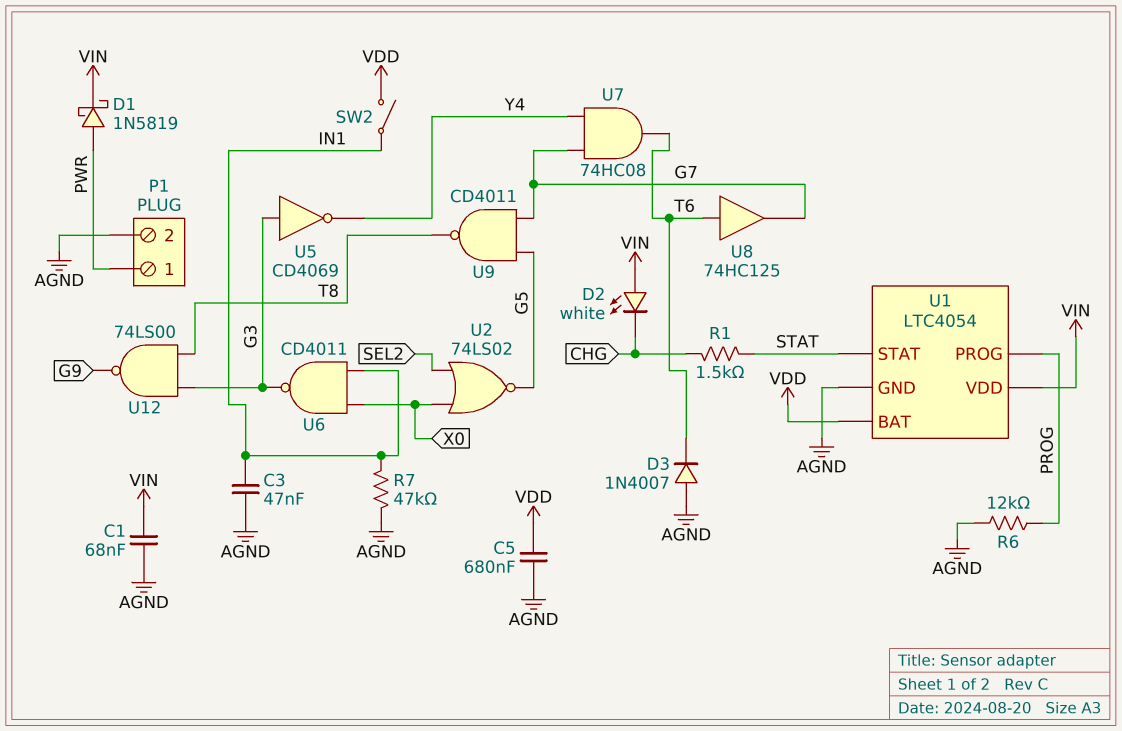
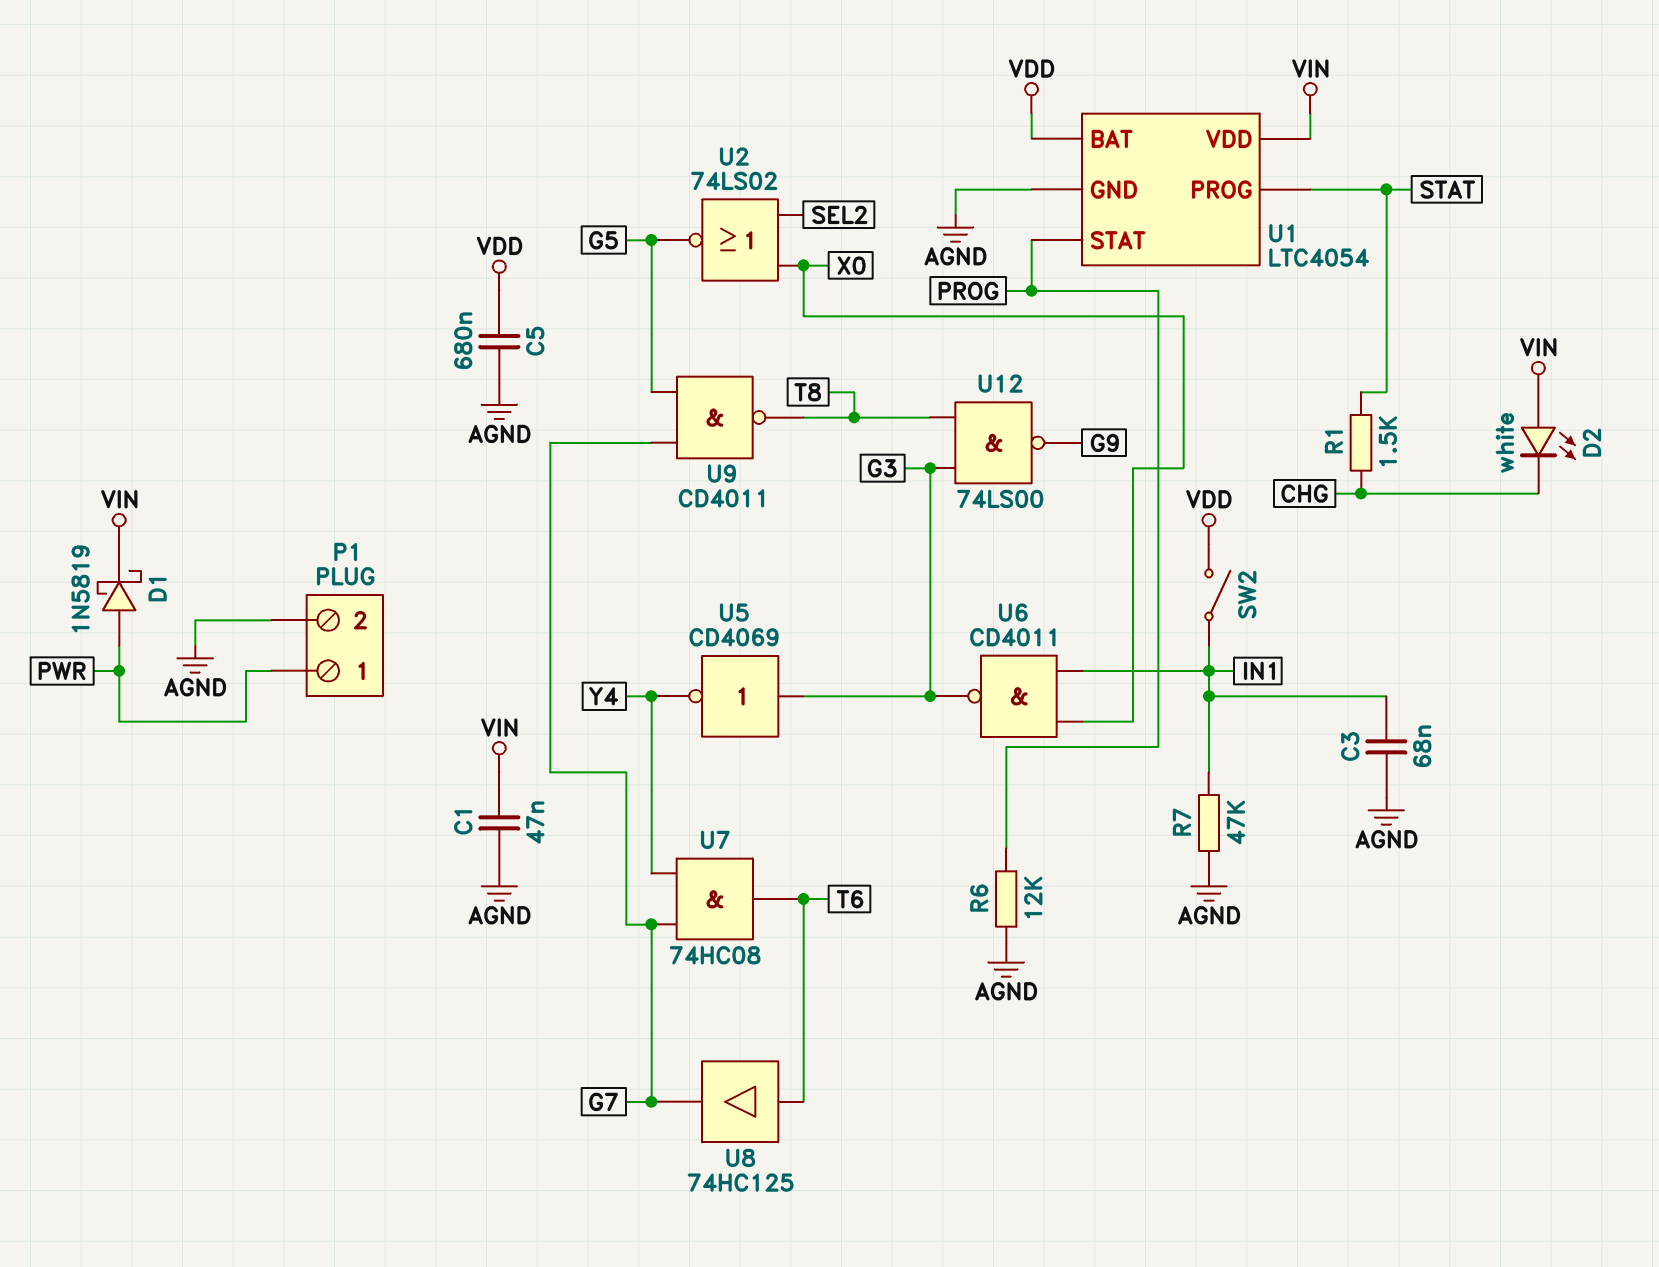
C1: 68nF (AGND, VIN) -> 47nF (AGND, VIN)
C3: 47nF (AGND, IN1) -> 68nF (AGND, IN1)
D3: diode 1N4007 (A AGND, K T6) -> none
U1 pin PROG: PROG -> STAT
U1 pin STAT: STAT -> PROG

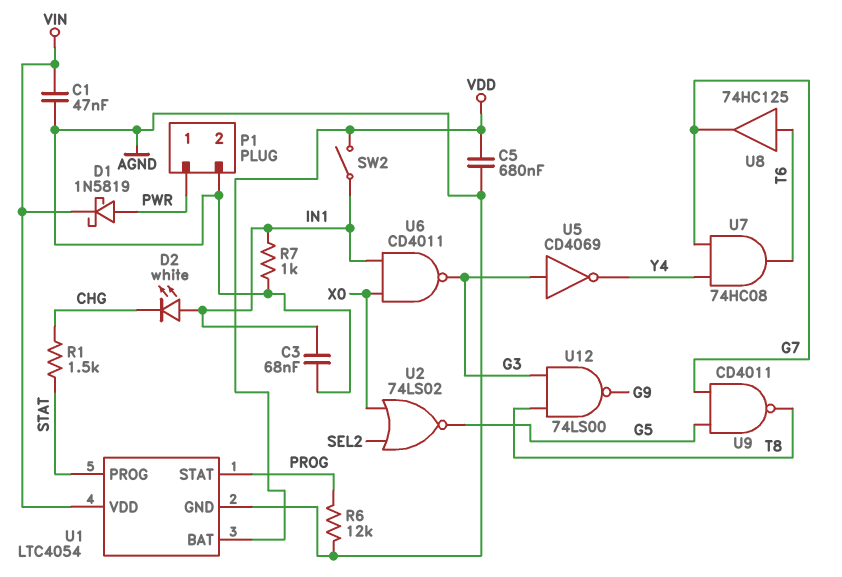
D2: LED white (A VIN, K CHG) -> LED white (A IN1, K CHG)
R7: 47k (AGND, IN1) -> 1k (AGND, IN1)

